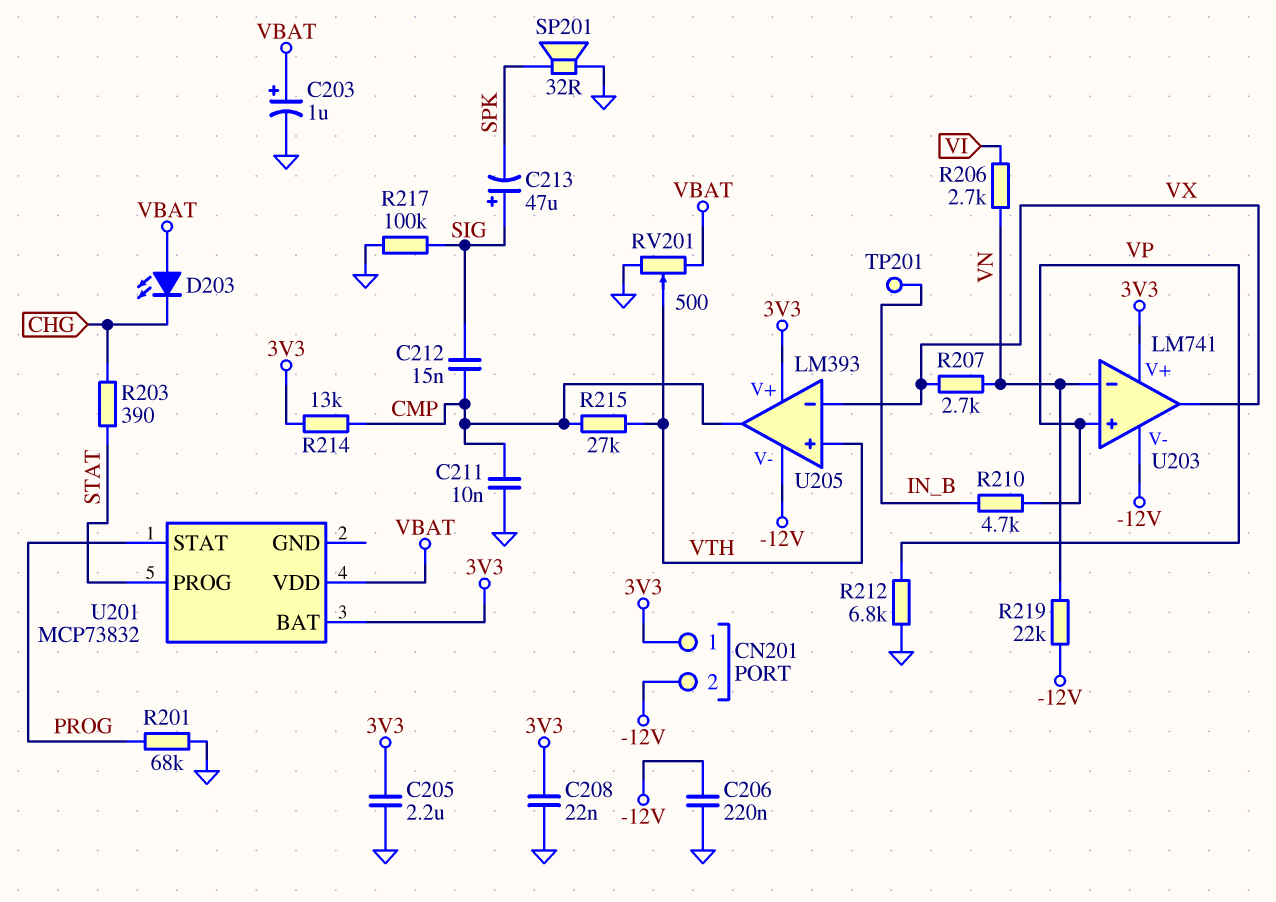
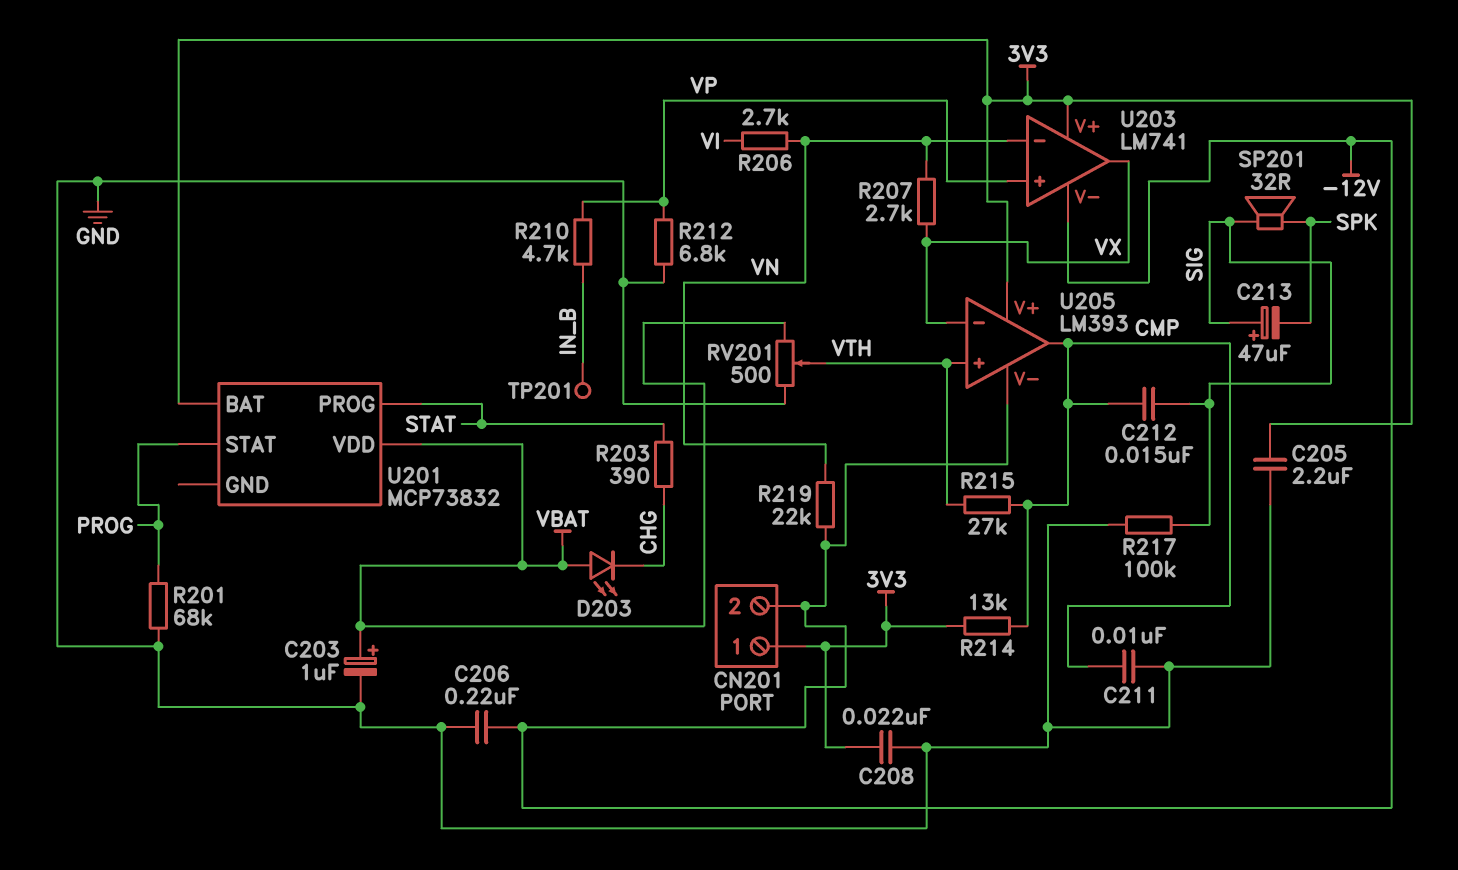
SP201: speaker 32R (GND, SPK) -> speaker 32R (SIG, SPK)

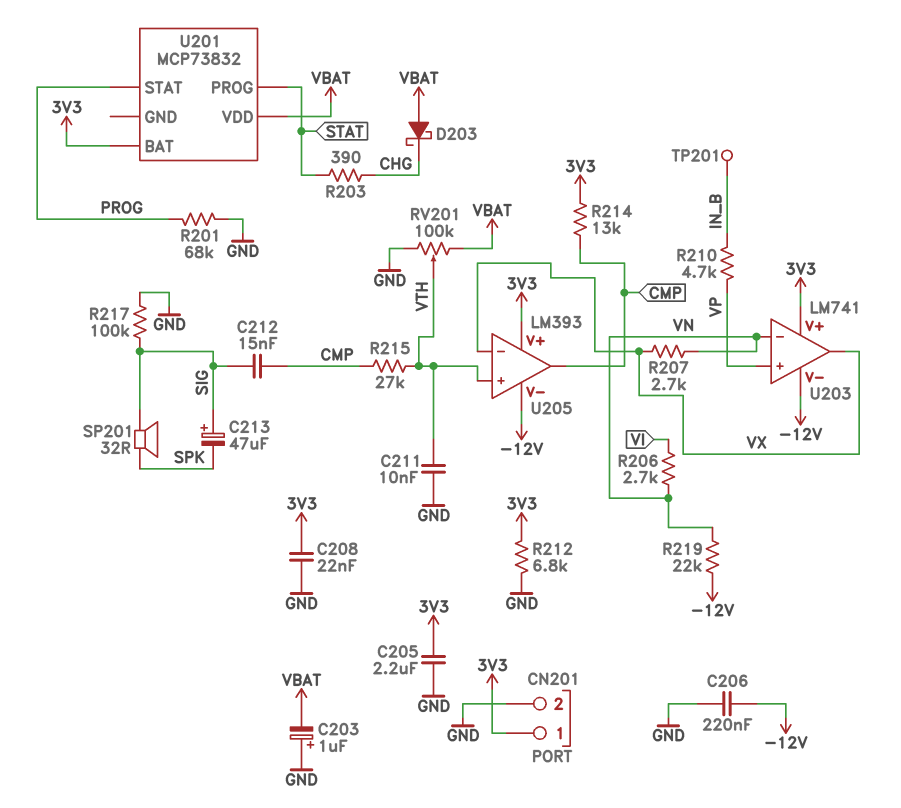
C203: 1uF (plus VBAT, minus GND) -> 1uF (plus GND, minus VBAT)
C211: 10nF (CMP, GND) -> 10nF (GND, VTH)
CN201 pin 2: -12V -> GND
D203: LED (A VBAT, K CHG) -> schottky (A VBAT, K CHG)
R212: 6.8k (GND, VP) -> 6.8k (3V3, GND)
RV201: 500 (GND, VBAT, wiper VTH) -> 100k (GND, VBAT, wiper VTH)

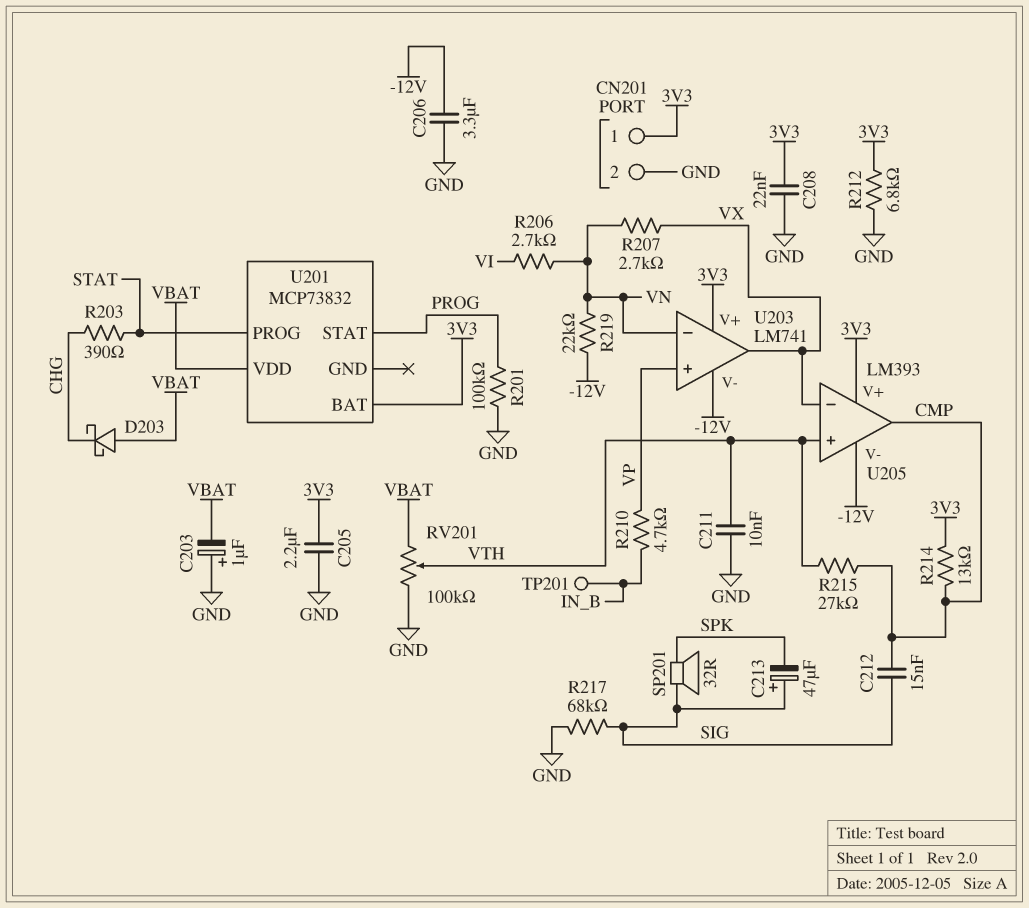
C206: 220nF (-12V, GND) -> 3.3uF (-12V, GND)
R201: 68k (GND, PROG) -> 100k (GND, PROG)
R217: 100k (GND, SIG) -> 68k (GND, SIG)

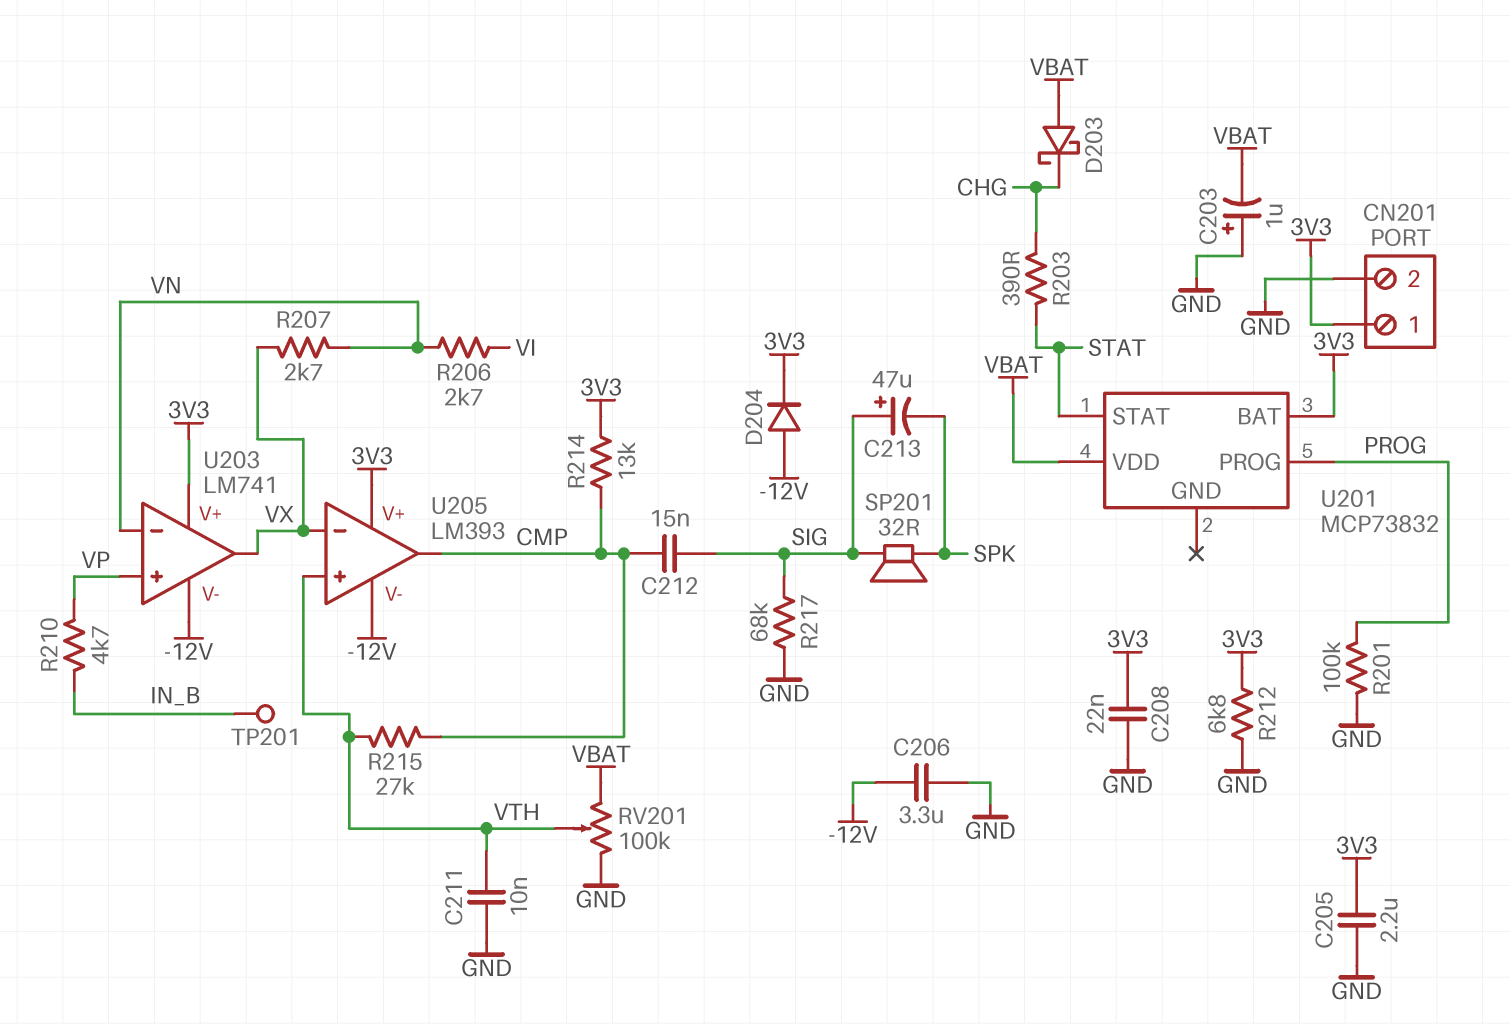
D204: none -> diode (A -12V, K 3V3)
R219: 22k (-12V, VN) -> none
U201 pin PROG: STAT -> PROG
U201 pin STAT: PROG -> STAT

